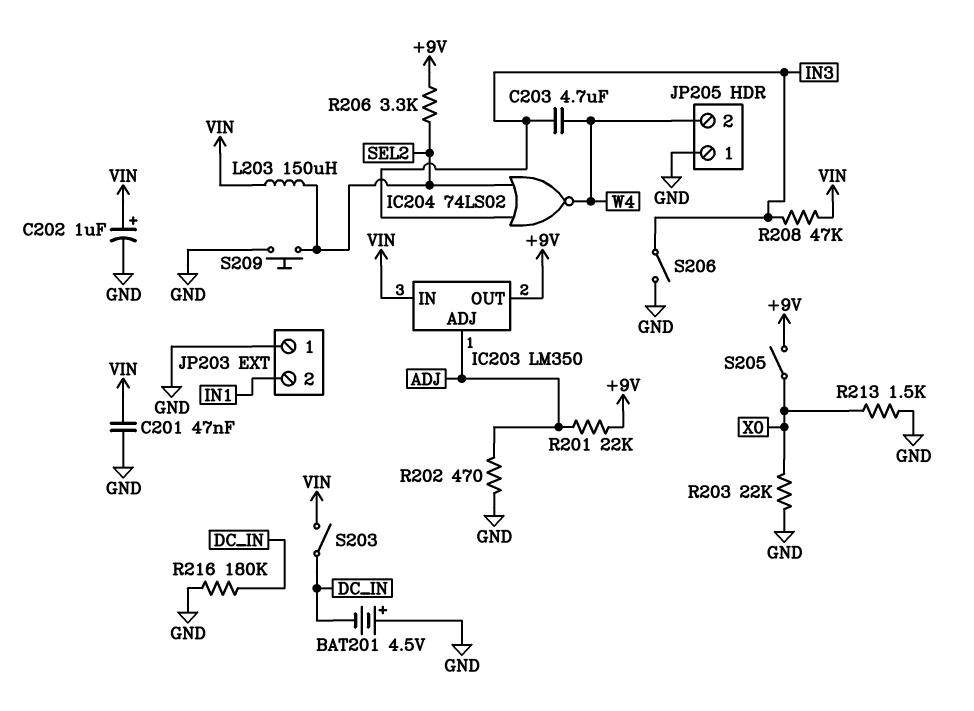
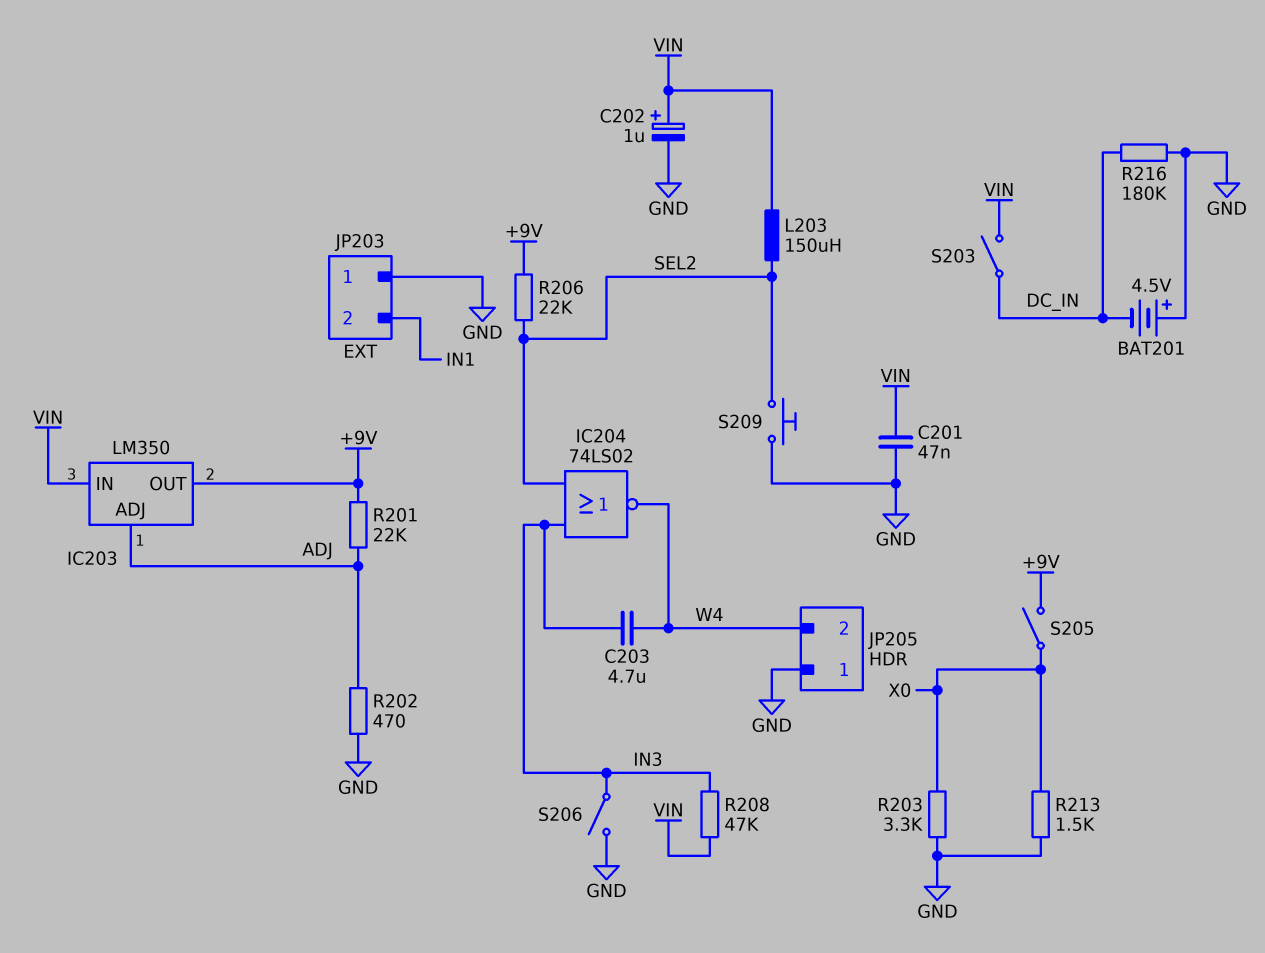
R203: 22k (GND, X0) -> 3.3k (GND, X0)
R206: 3.3k (+9V, SEL2) -> 22k (+9V, SEL2)

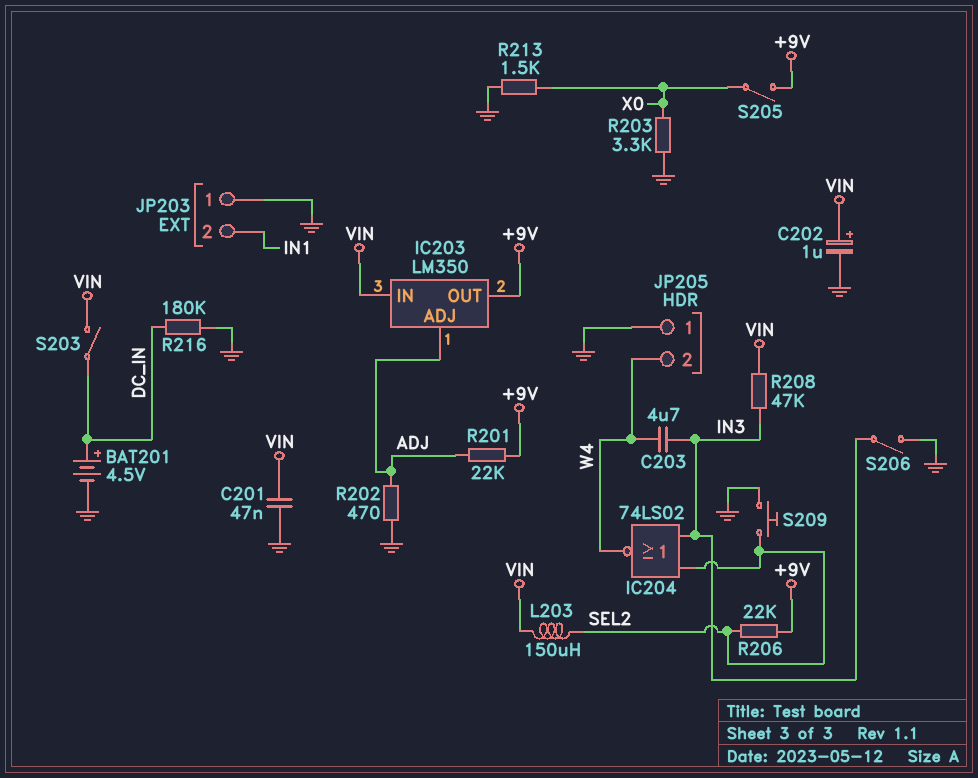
BAT201: 4.5V (plus GND, minus DC_IN) -> 4.5V (plus DC_IN, minus GND)

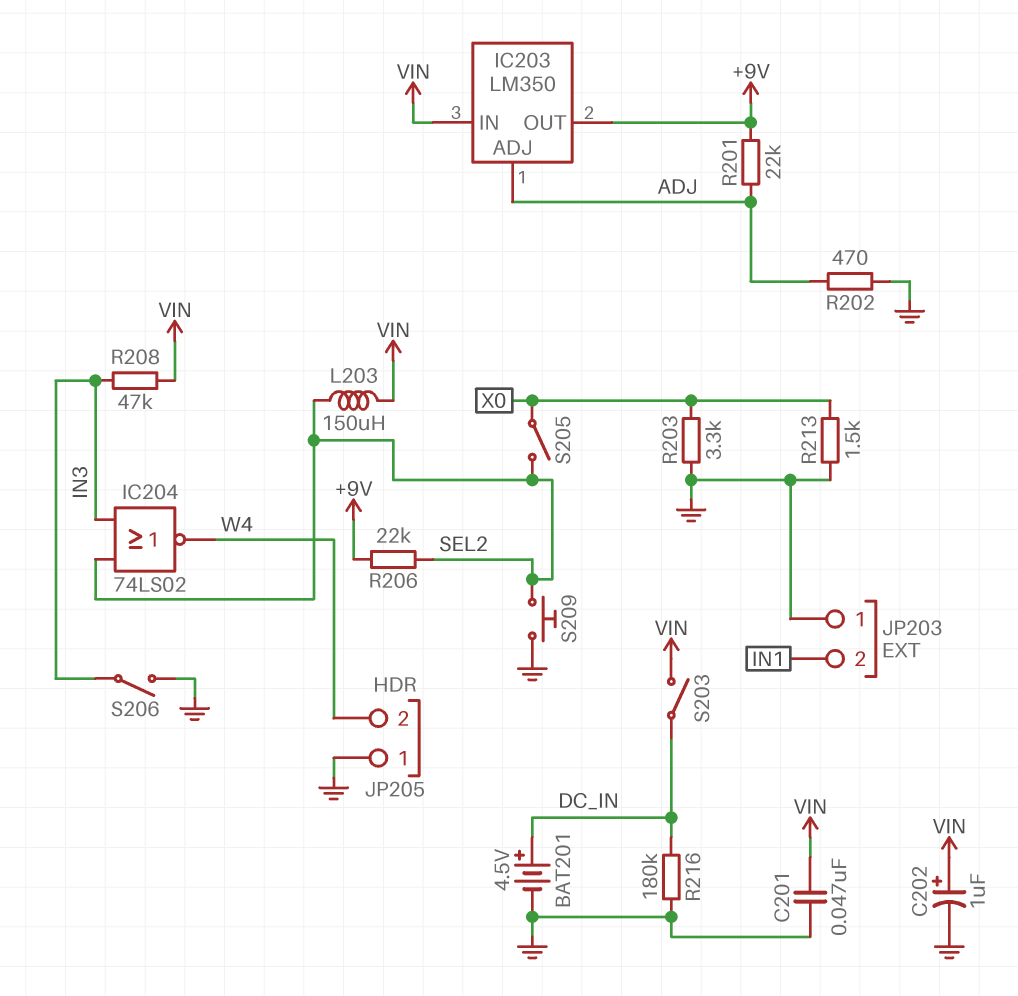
C203: 4.7uF (IN3, W4) -> none
S205: switch (+9V, X0) -> switch (SEL2, X0)

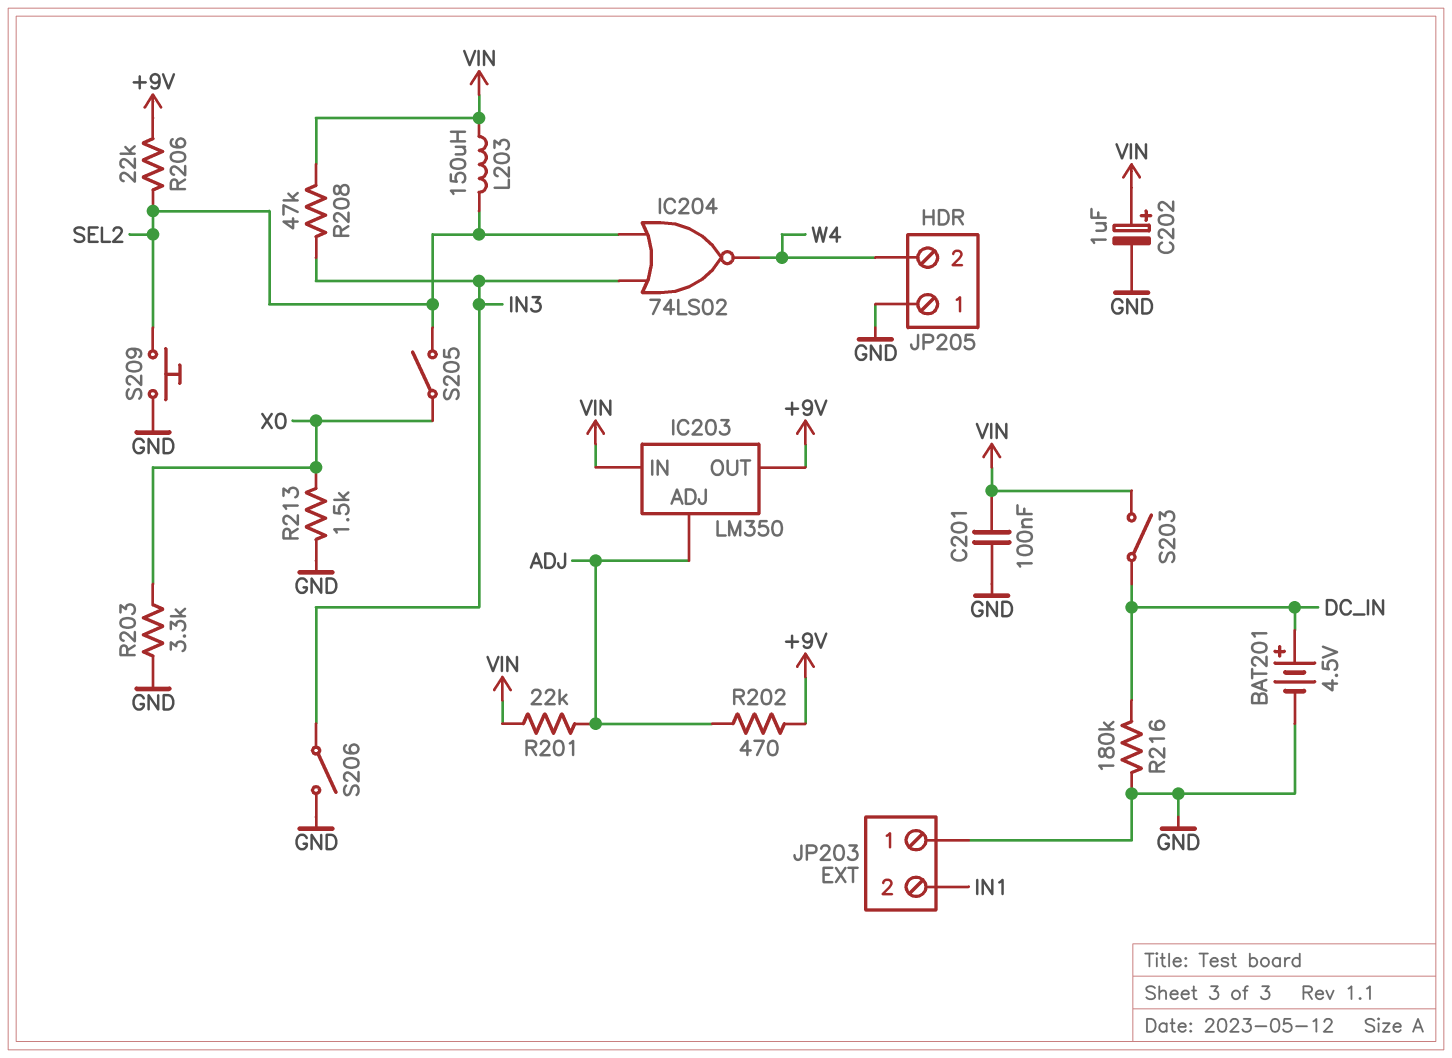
C201: 47nF (GND, VIN) -> 100nF (GND, VIN)
R201: 22k (+9V, ADJ) -> 22k (ADJ, VIN)
R202: 470 (ADJ, GND) -> 470 (+9V, ADJ)

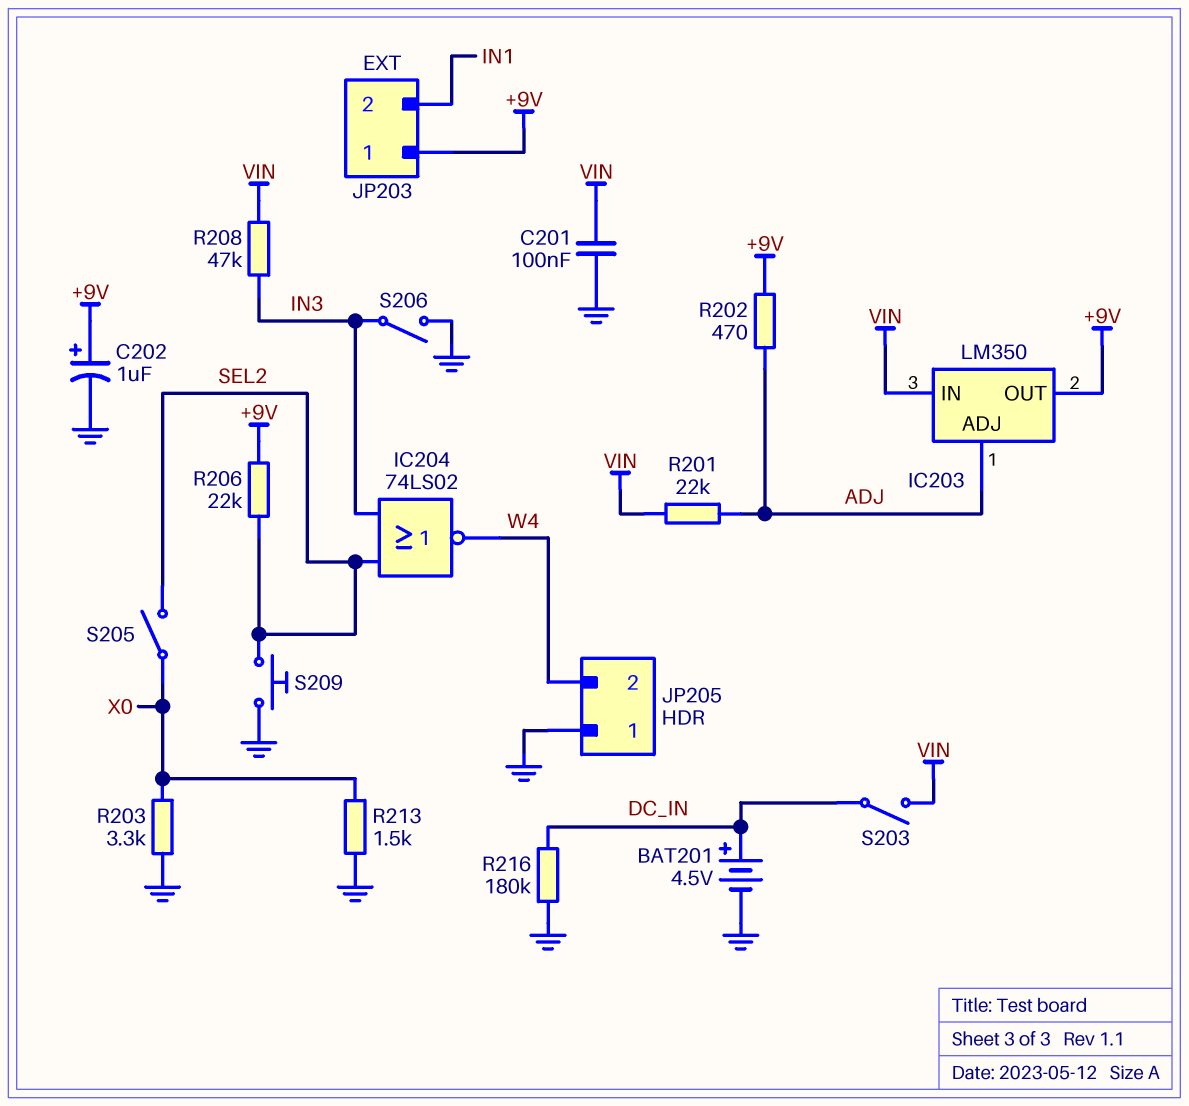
C202: 1uF (plus VIN, minus GND) -> 1uF (plus +9V, minus GND)
JP203 pin 1: GND -> +9V
L203: 150uH (SEL2, VIN) -> none

